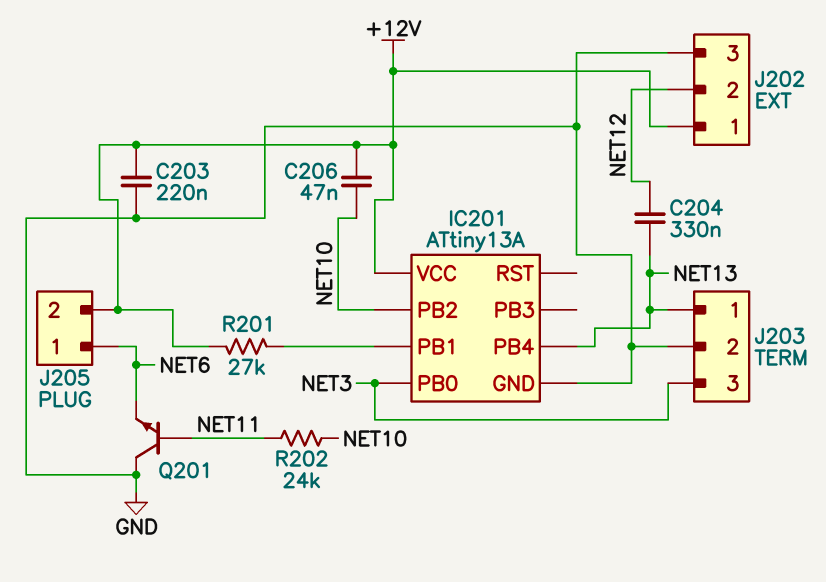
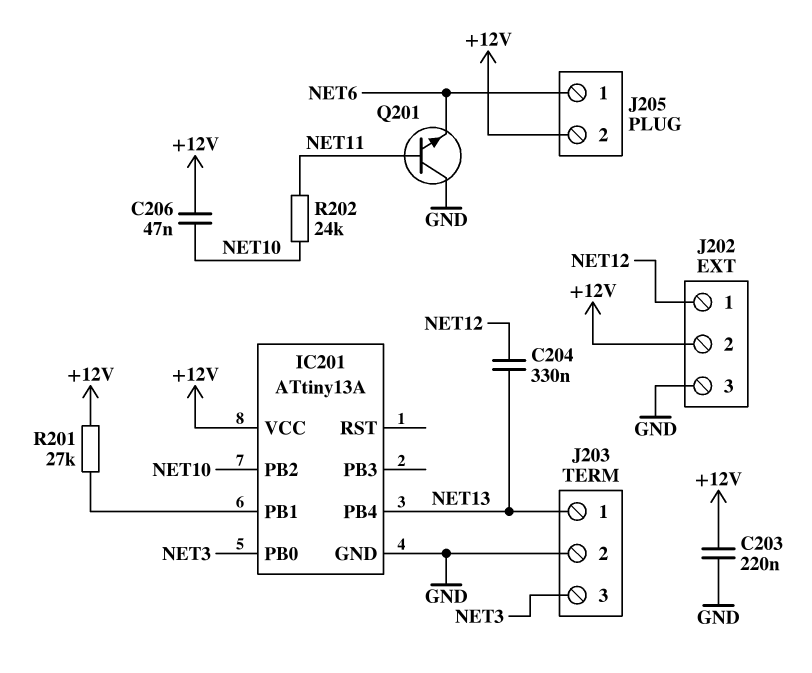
J202 pin 1: +12V -> NET12
J202 pin 2: NET12 -> +12V

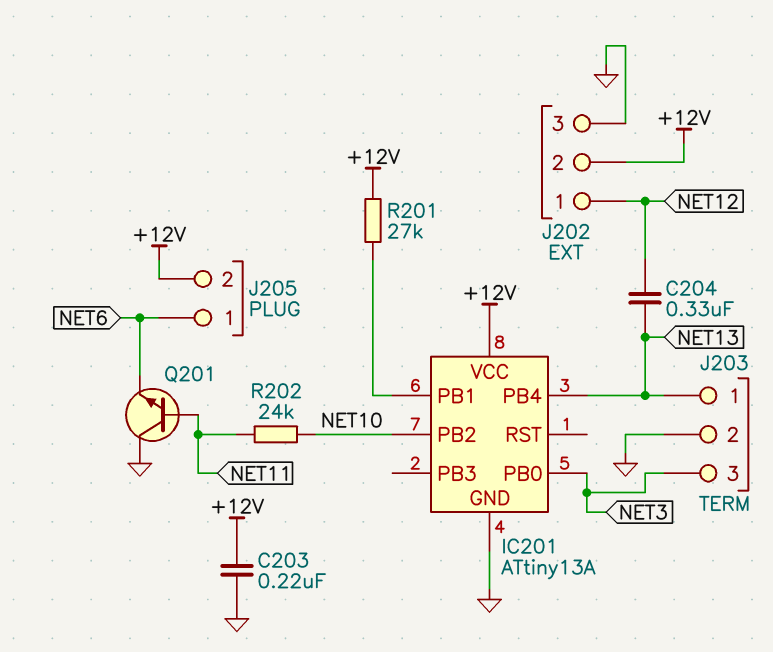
C206: 47nF (+12V, NET10) -> none

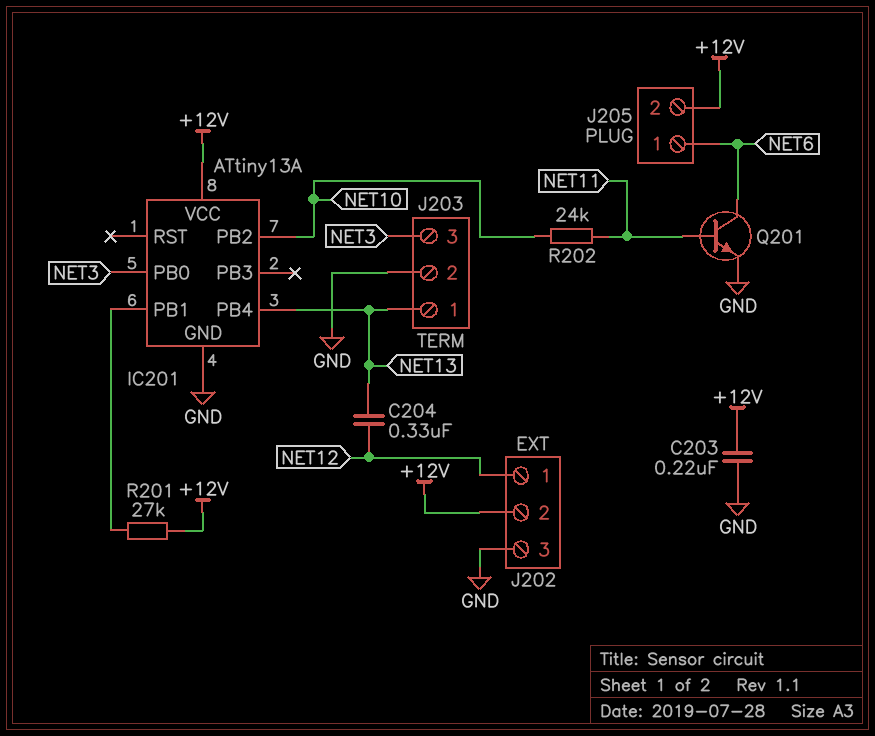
Q201: NPN (B NET11, C GND, E NET6) -> NPN (B NET11, C NET6, E GND)

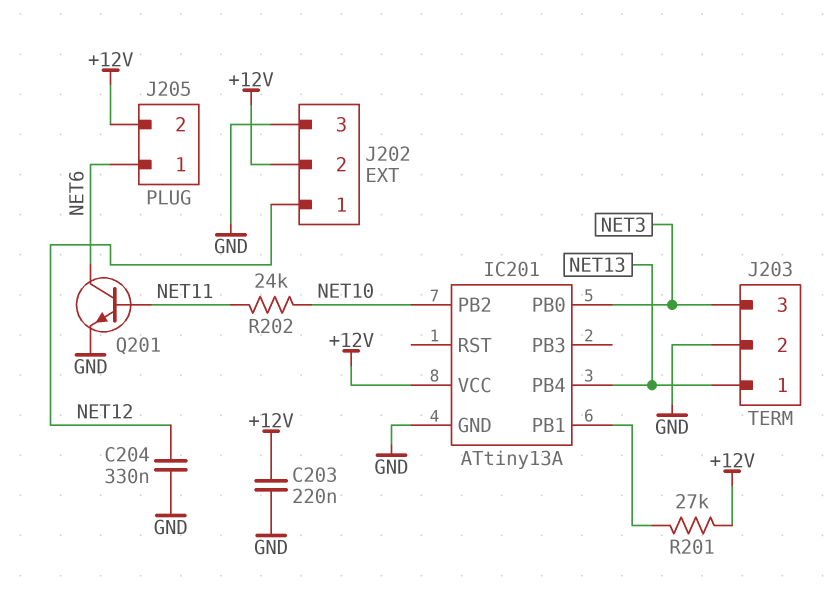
C204: 330nF (NET12, NET13) -> 330nF (GND, NET12)

